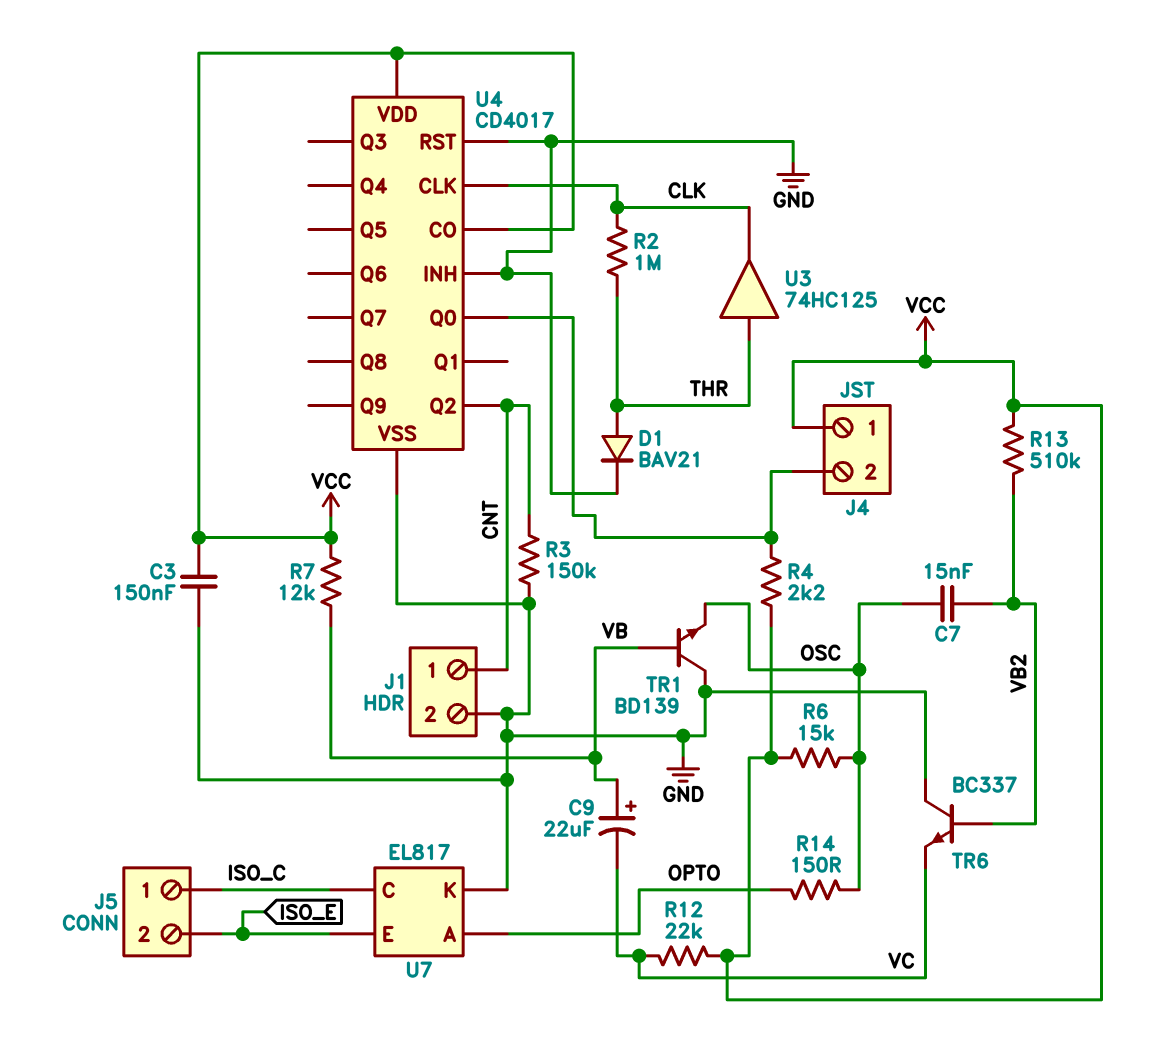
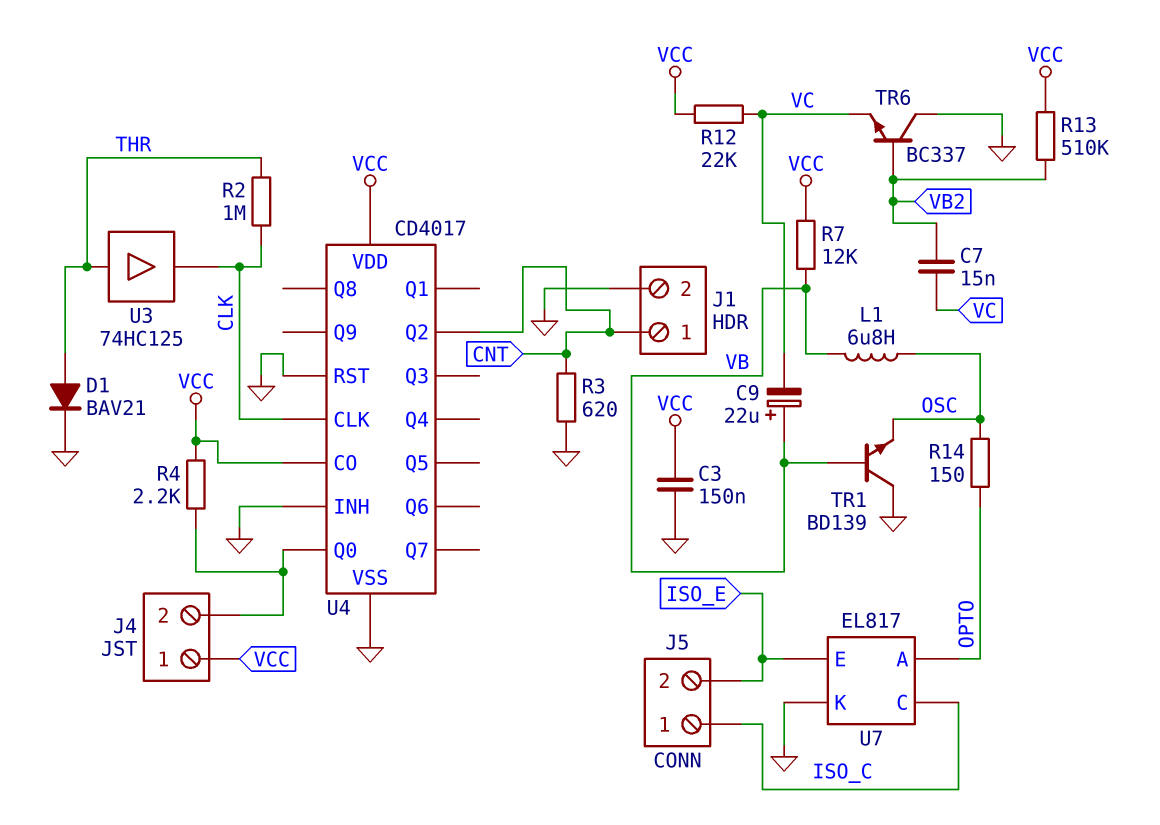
C7: 15nF (OSC, VB2) -> 15nF (VB2, VC)
L1: none -> 6.8uH (OSC, VB)
R3: 150k (CNT, GND) -> 620 (CNT, GND)
R6: 15k (OSC, VCC) -> none

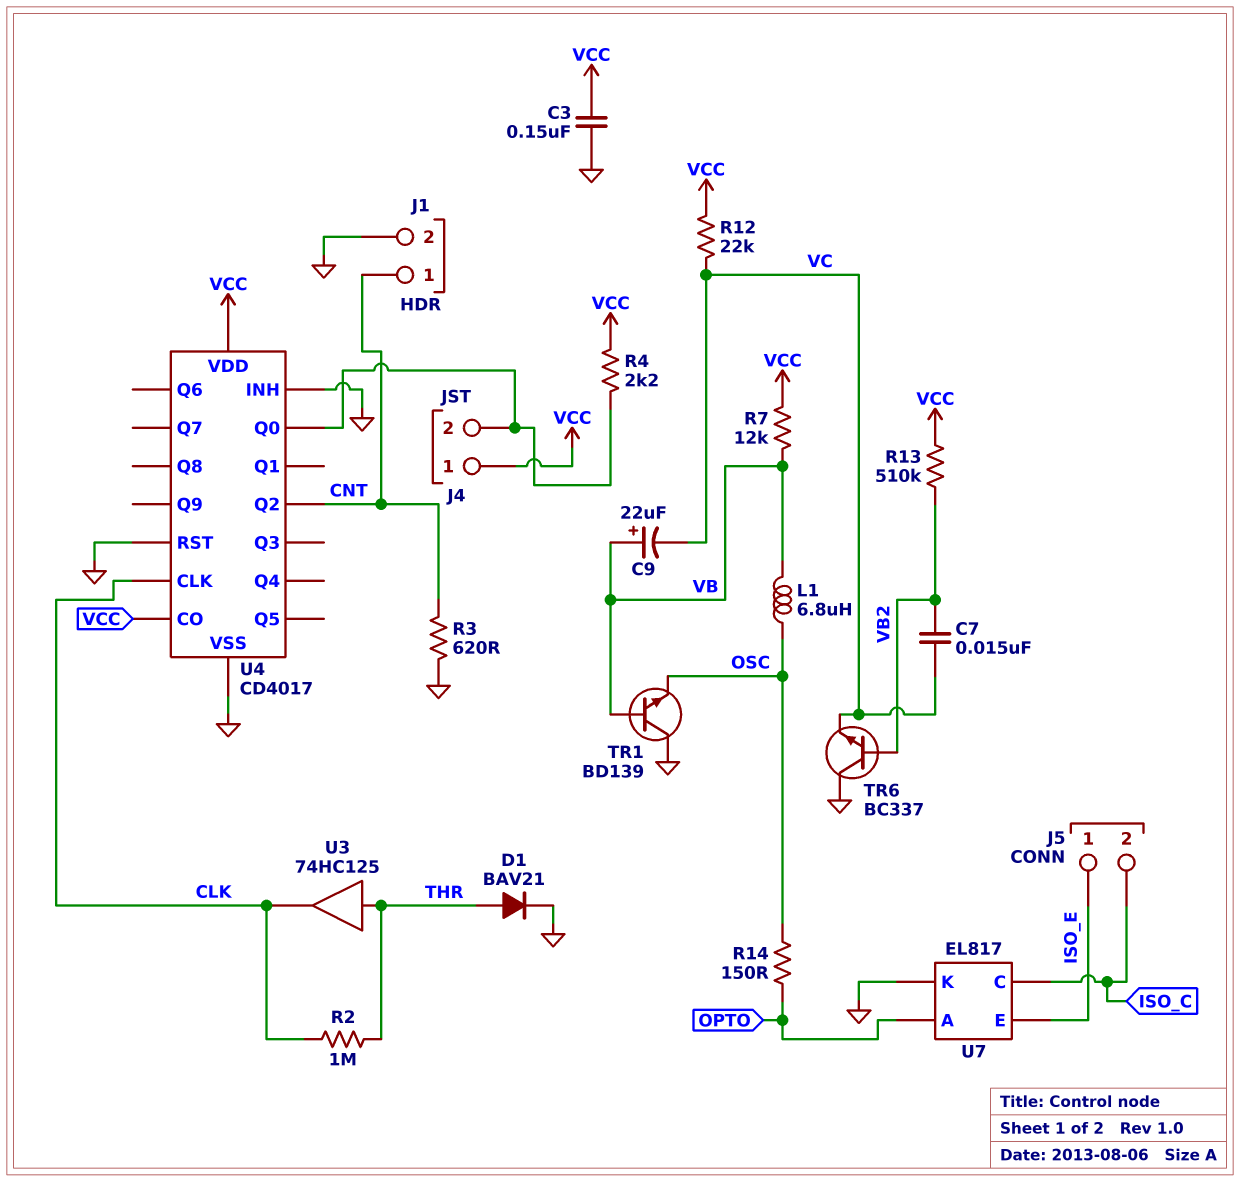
J5 pin 1: ISO_C -> ISO_E
J5 pin 2: ISO_E -> ISO_C

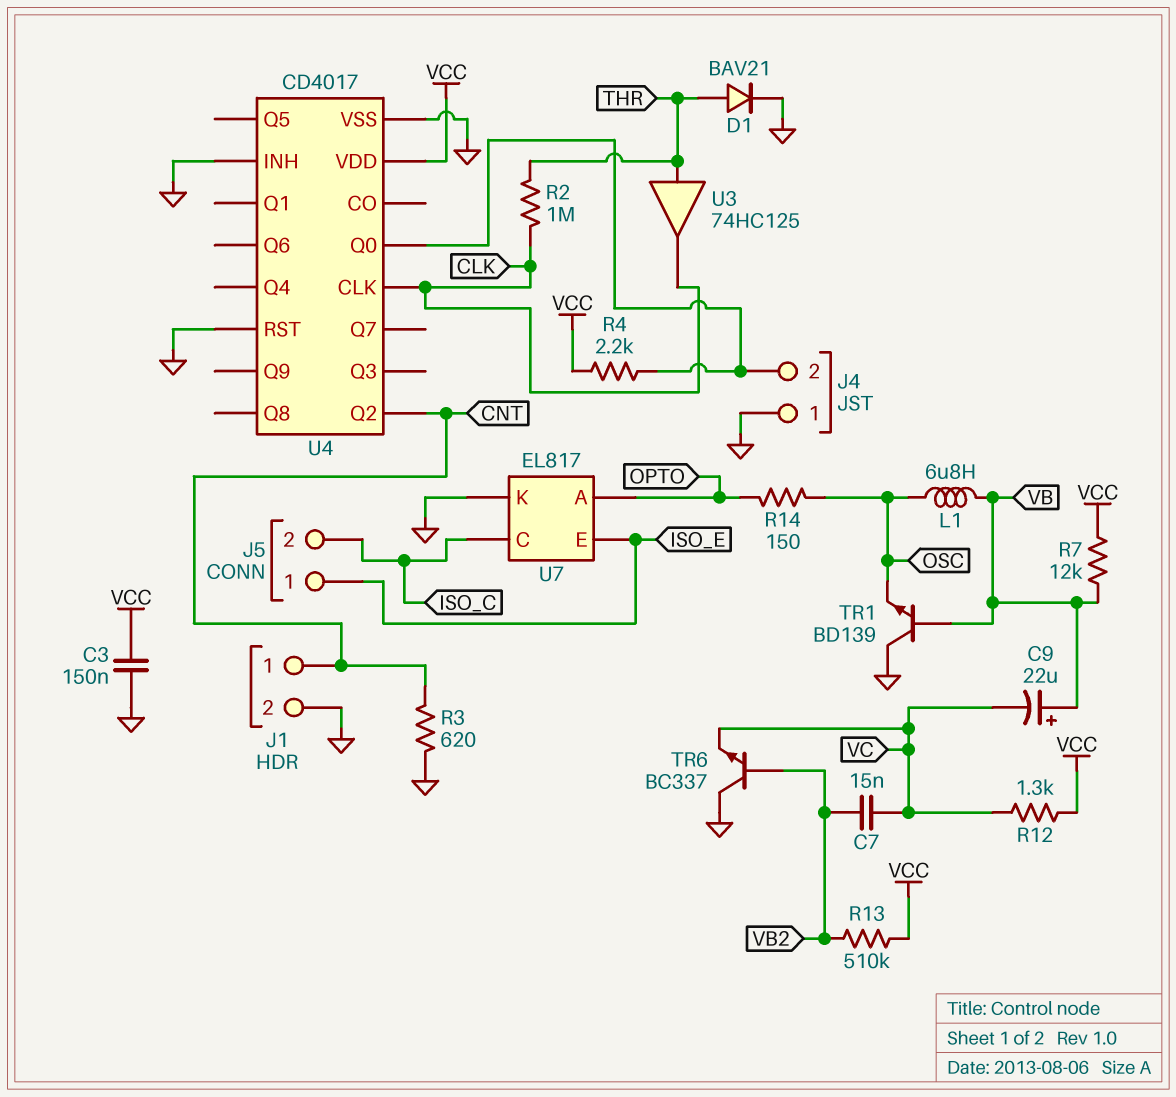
J4 pin 1: VCC -> GND
R12: 22k (VC, VCC) -> 1.3k (VC, VCC)
U4 pin CO: VCC -> none

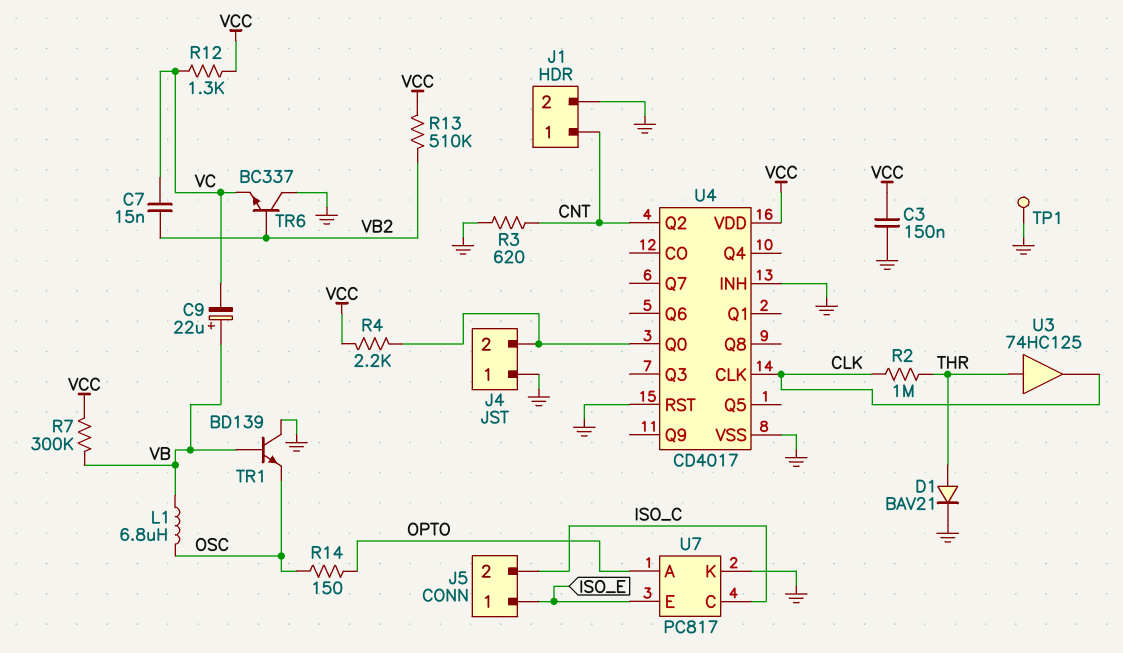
R7: 12k (VB, VCC) -> 300k (VB, VCC)
TP1: none -> test point (GND)
U7: EL817 -> PC817

